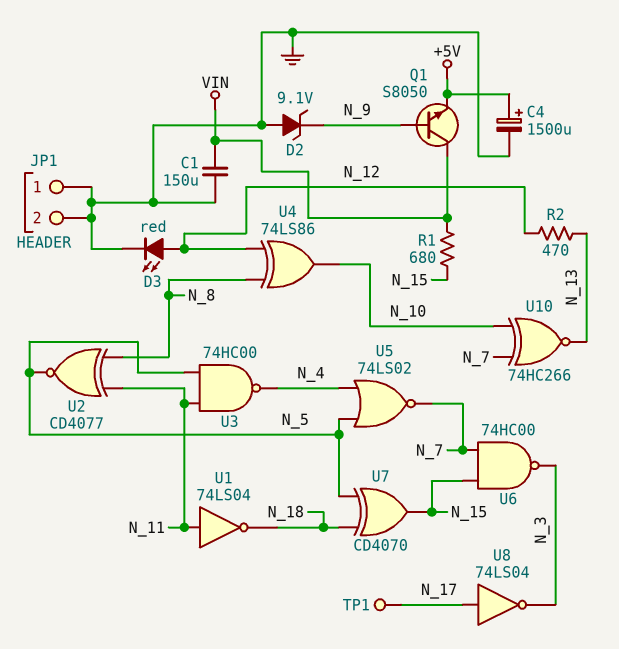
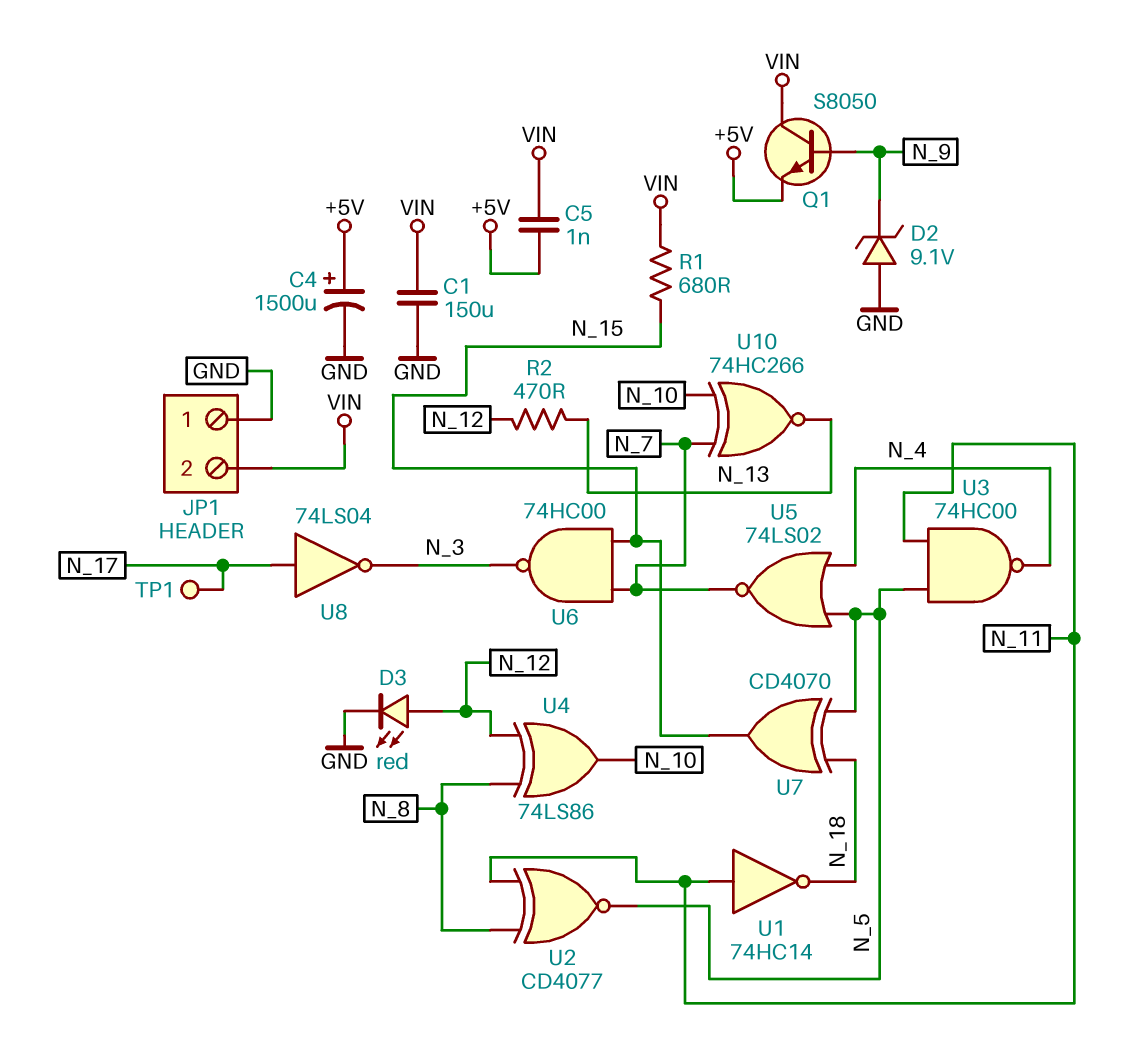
C5: none -> 1nF (+5V, VIN)
JP1 pin 2: GND -> VIN
U1: NOT 74LS04 (in N_11, out N_18) -> NOT 74HC14 (in N_11, out N_18)

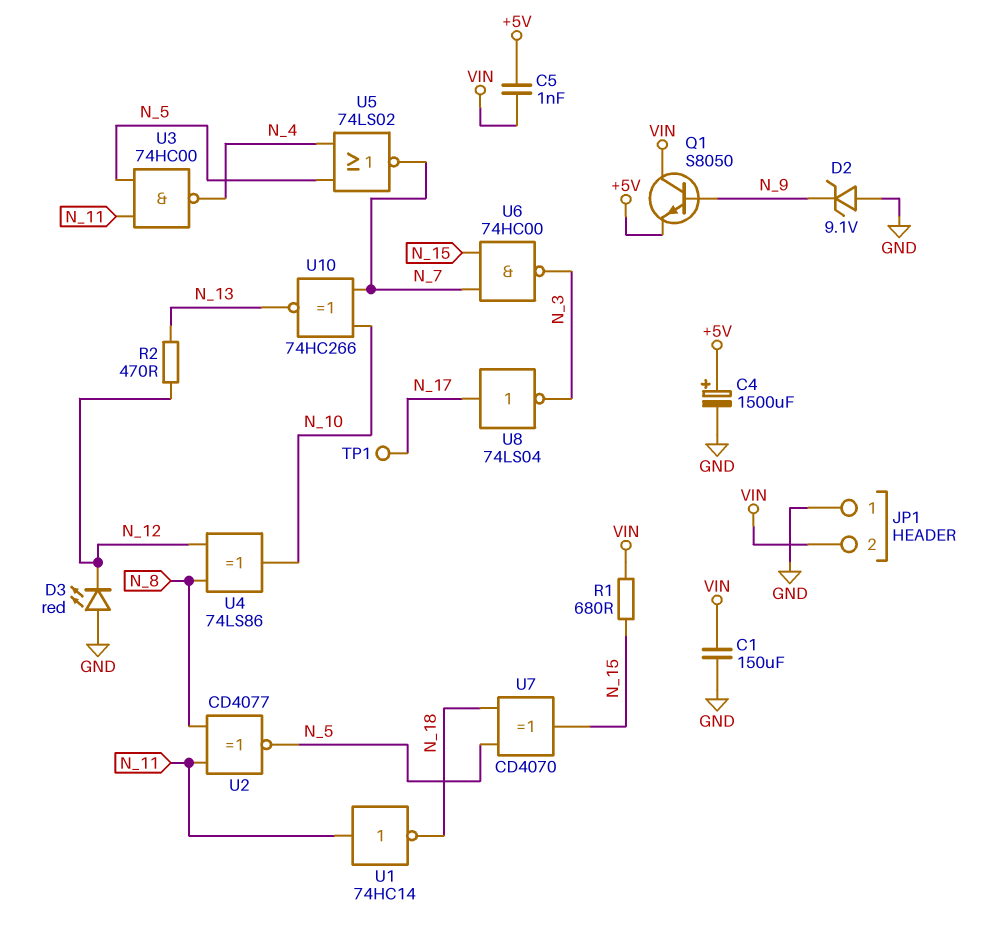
D3: LED red (A N_12, K GND) -> LED red (A GND, K N_12)

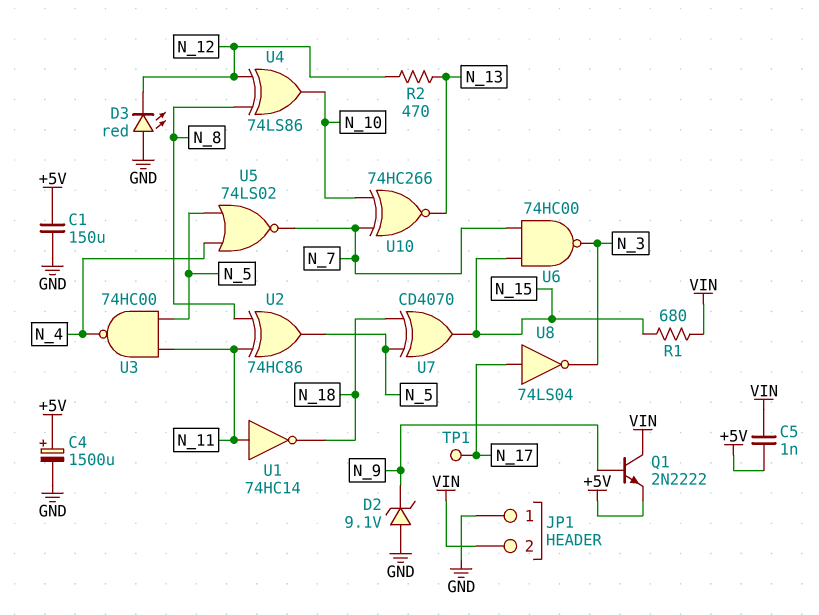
C1: 150uF (GND, VIN) -> 150uF (+5V, GND)
Q1: NPN S8050 (B N_9, C VIN, E +5V) -> NPN 2N2222 (B N_9, C VIN, E +5V)
U2: XNOR CD4077 (in N_8, in N_11, out N_5) -> XOR 74HC86 (in N_8, in N_11, out N_5)

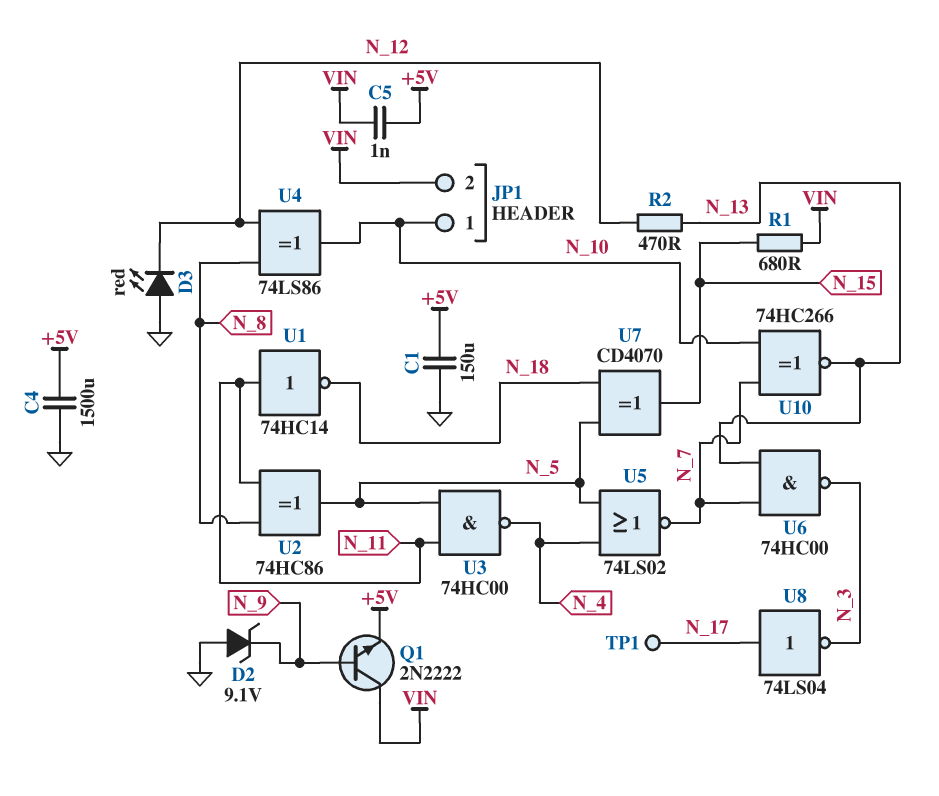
C4: 1500uF (plus +5V, minus GND) -> 1500uF (+5V, GND)
JP1 pin 1: GND -> N_10
U6: NAND 74HC00 (in N_7, in N_15, out N_3) -> NAND 74HC00 (in N_7, in N_13, out N_3)

